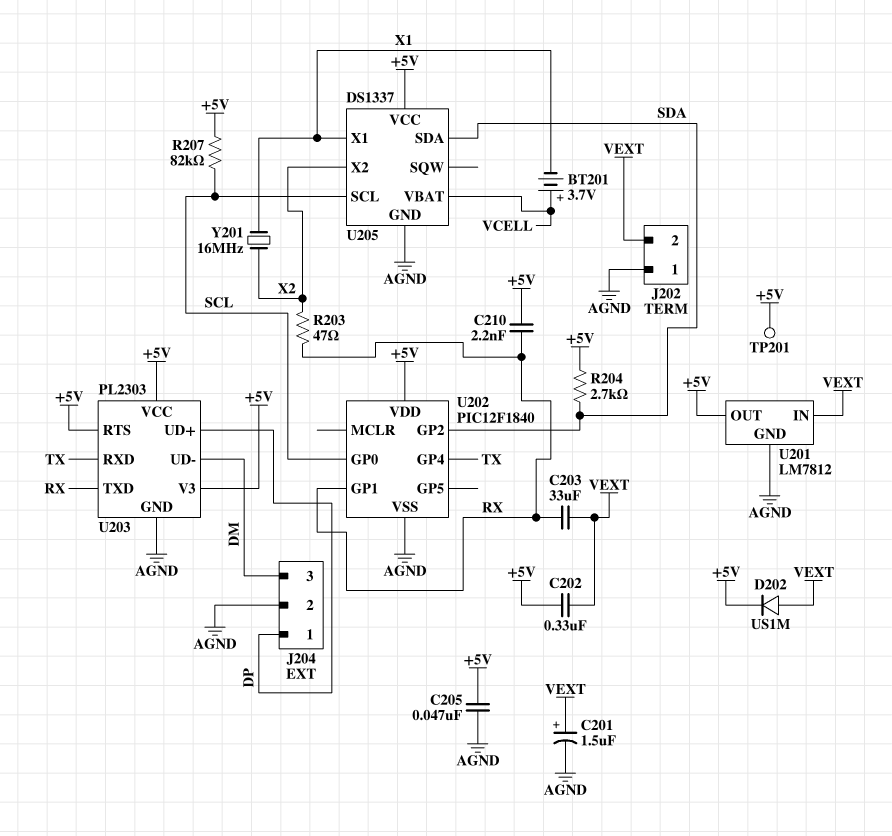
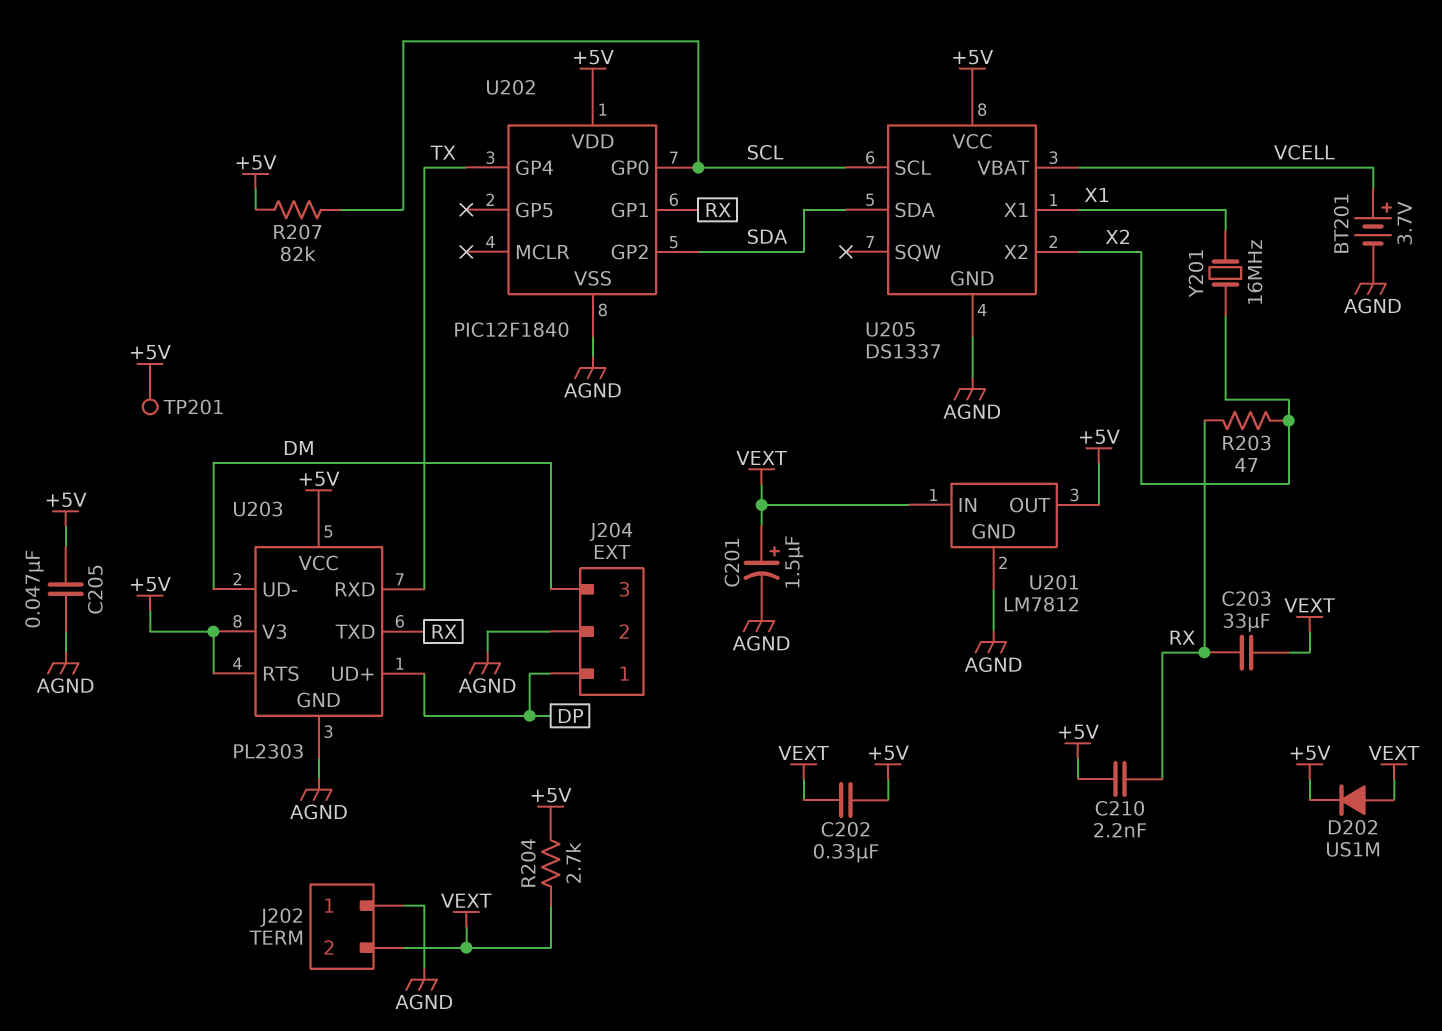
BT201: 3.7V (plus VCELL, minus X1) -> 3.7V (plus VCELL, minus AGND)
R204: 2.7k (+5V, SDA) -> 2.7k (+5V, VEXT)

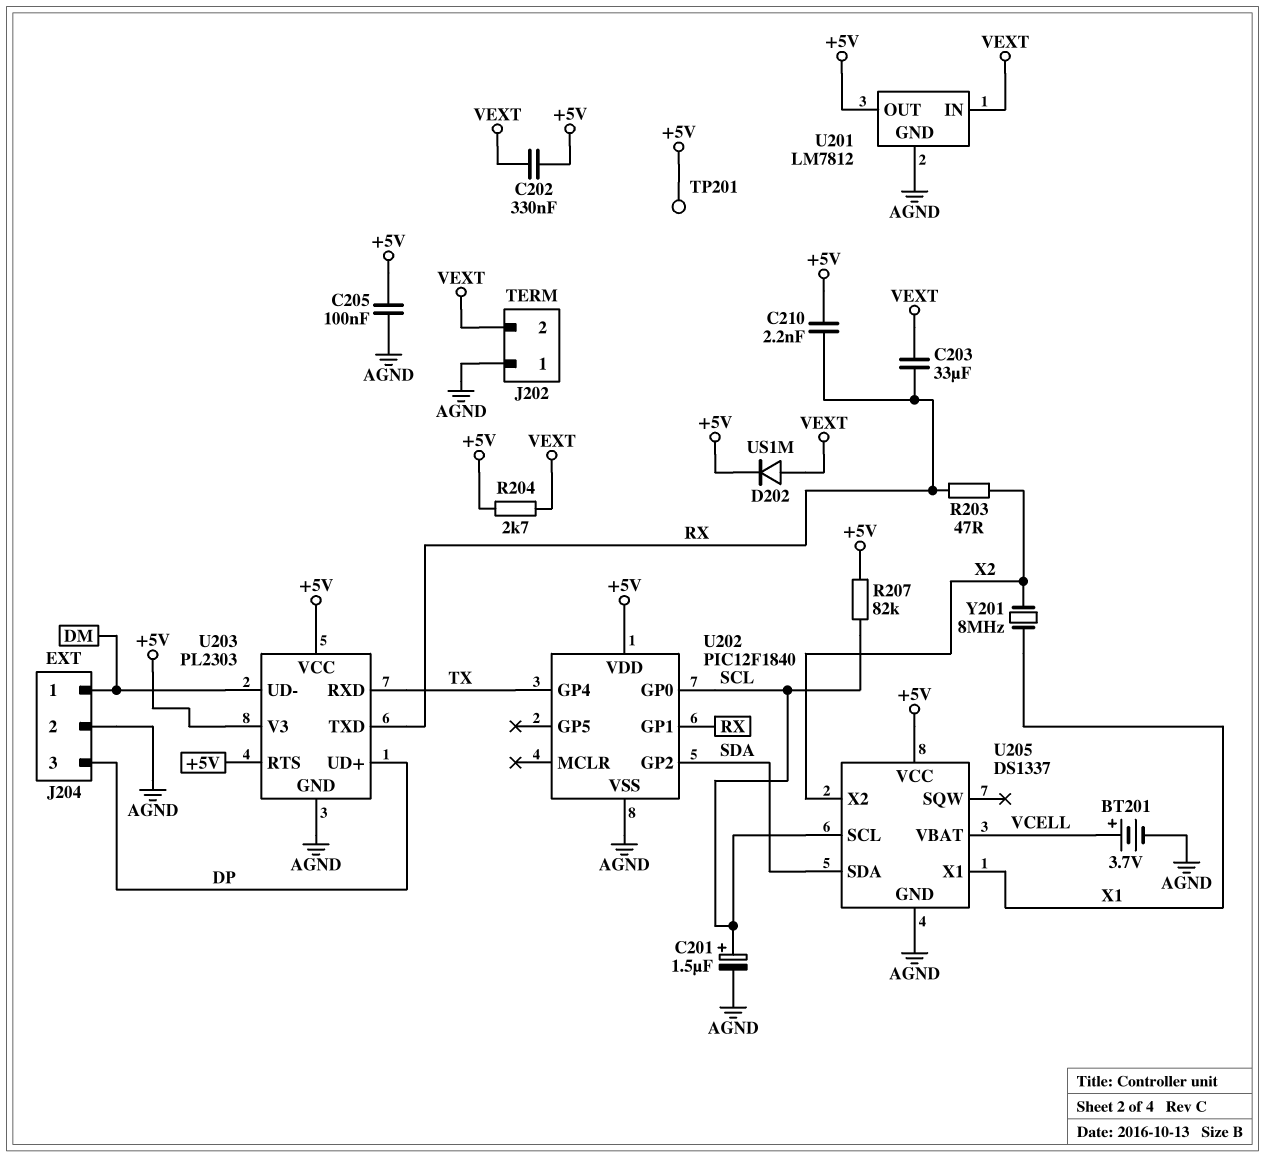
C201: 1.5uF (plus VEXT, minus AGND) -> 1.5uF (plus SCL, minus AGND)
C205: 47nF (+5V, AGND) -> 100nF (+5V, AGND)
J204 pin 1: DP -> DM
J204 pin 3: DM -> DP
Y201: 16MHz (X1, X2) -> 8MHz (X1, X2)

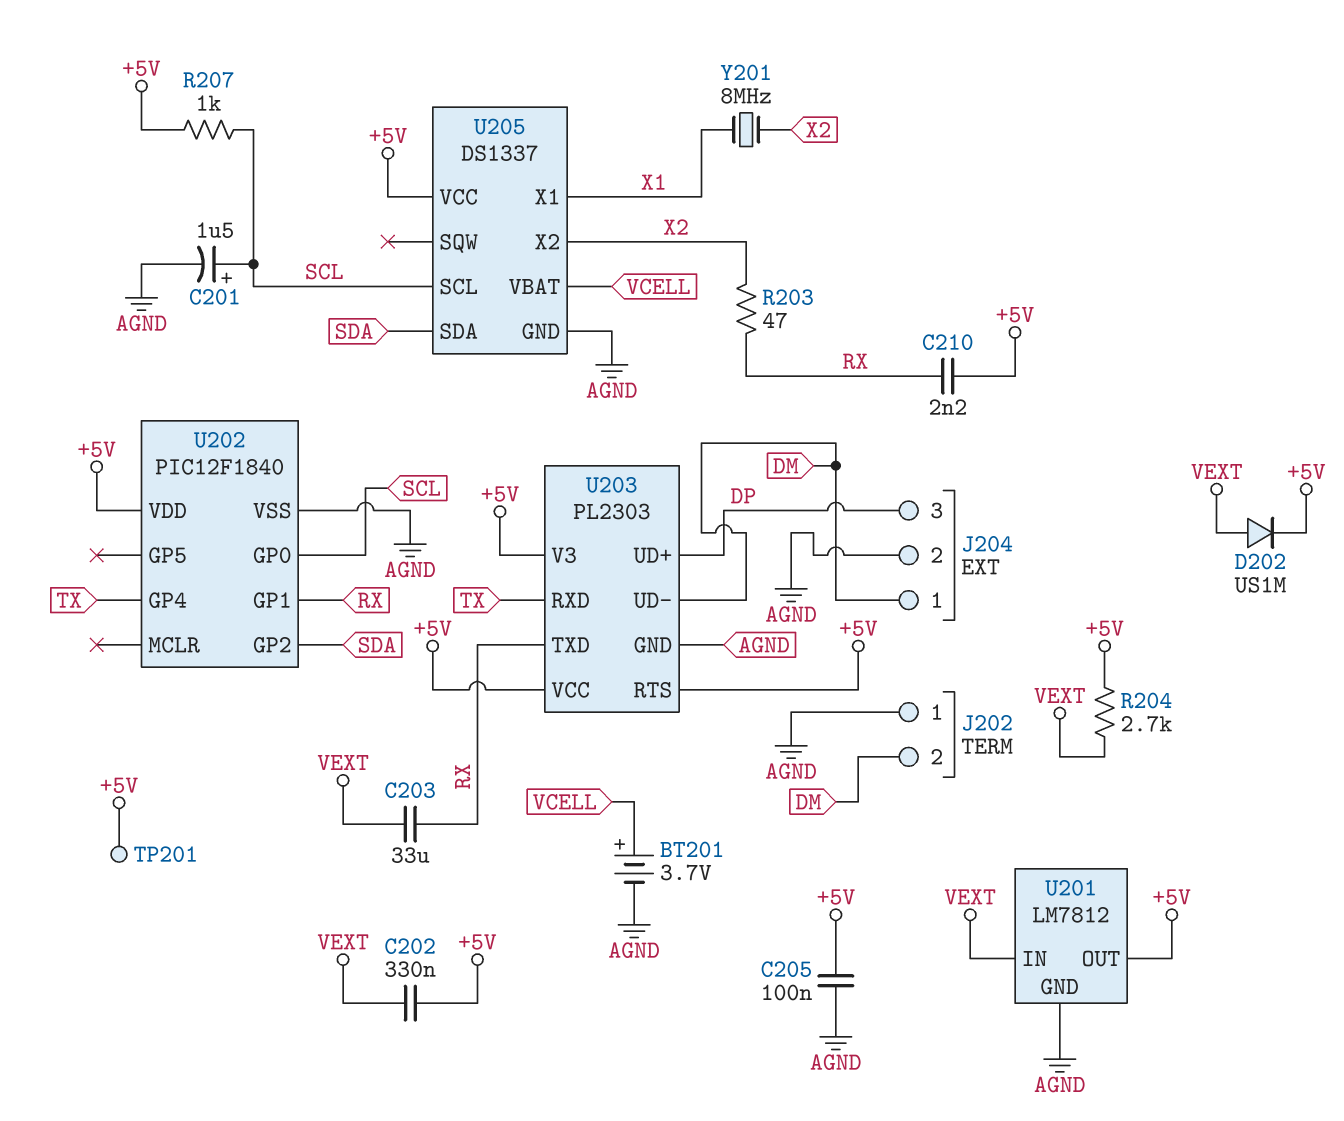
J202 pin 2: VEXT -> DM
R207: 82k (+5V, SCL) -> 1k (+5V, SCL)

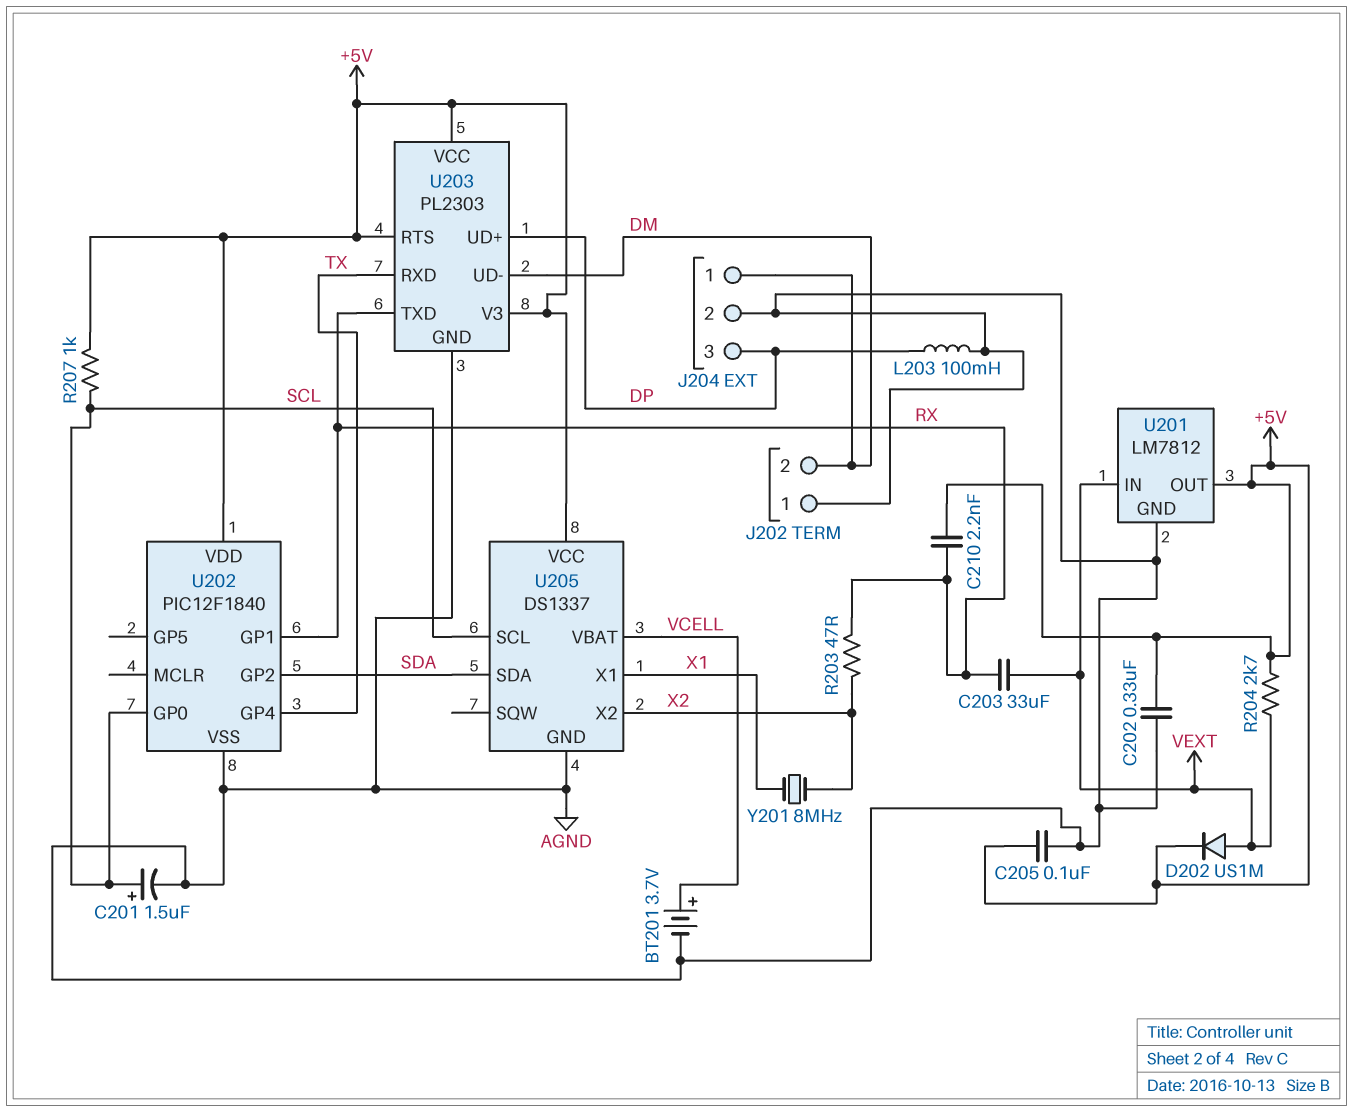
C202: 330nF (+5V, VEXT) -> 330nF (+5V, AGND)
L203: none -> 100mH (AGND, DP)
TP201: test point (+5V) -> none

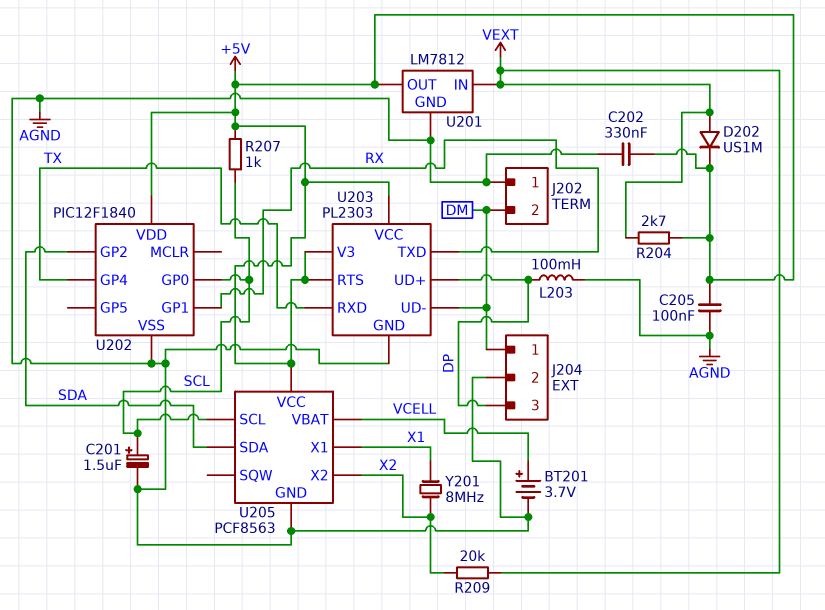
C203: 33uF (RX, VEXT) -> none
C210: 2.2nF (+5V, RX) -> none
R203: 47 (RX, X2) -> none
R209: none -> 20k (VEXT, X2)
U205: DS1337 -> PCF8563

